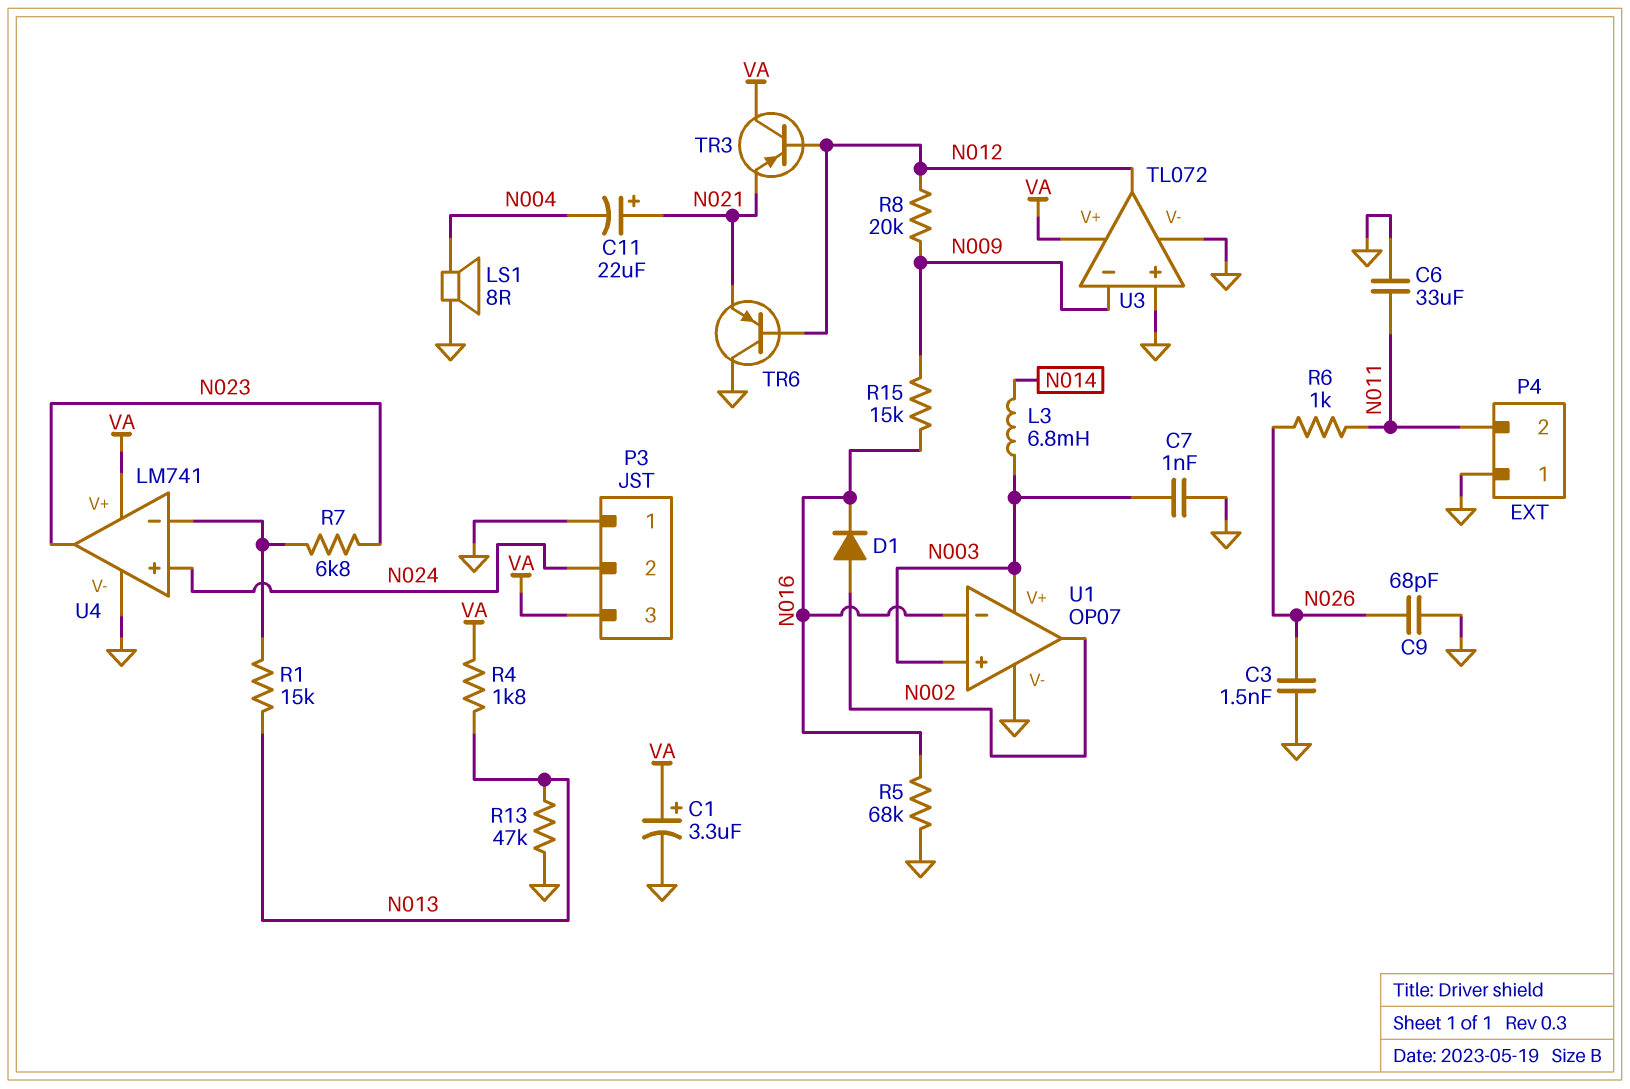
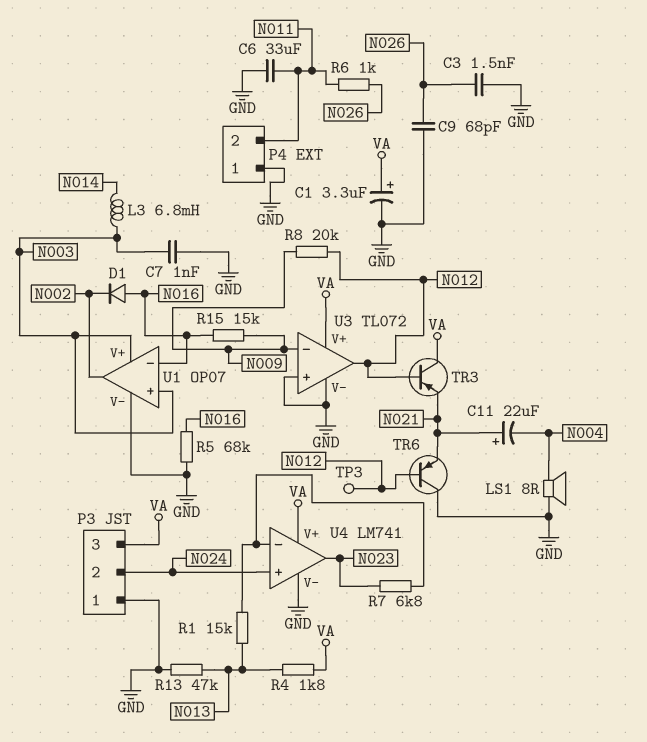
D1: diode (A N002, K N016) -> diode (A N016, K N002)
TP3: none -> test point (N012)

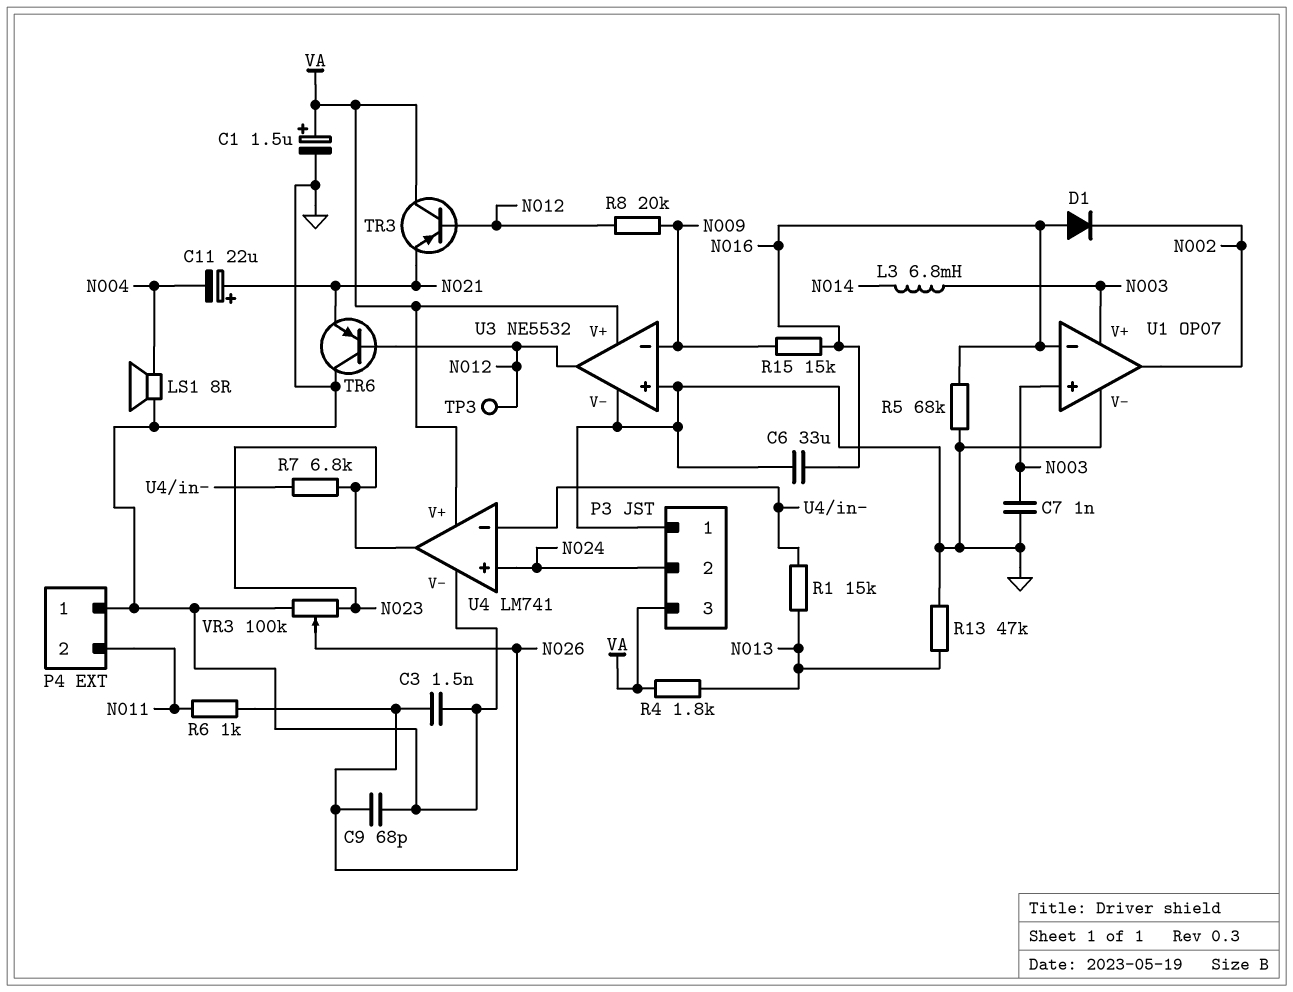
C1: 3.3uF (plus VA, minus GND) -> 1.5uF (plus VA, minus GND)
C6: 33uF (GND, N011) -> 33uF (GND, N016)
U3: TL072 -> NE5532
VR3: none -> 100k (GND, N023, wiper N026)

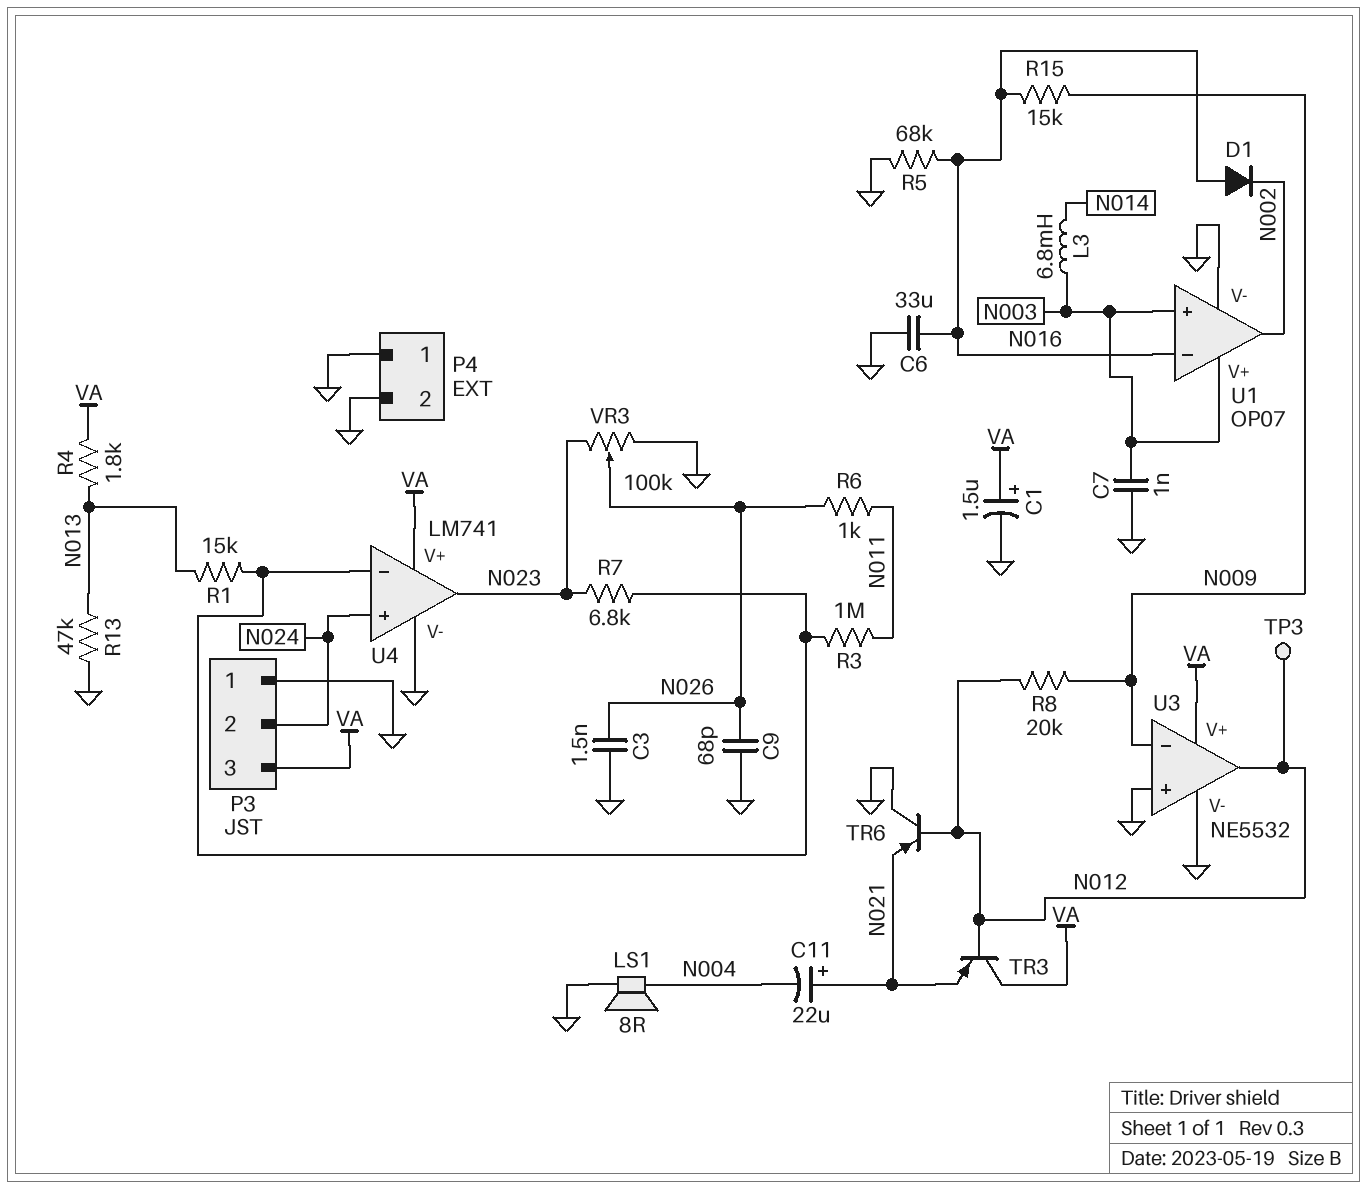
P4 pin 2: N011 -> GND
R3: none -> 1M (N011, U4/in-)

